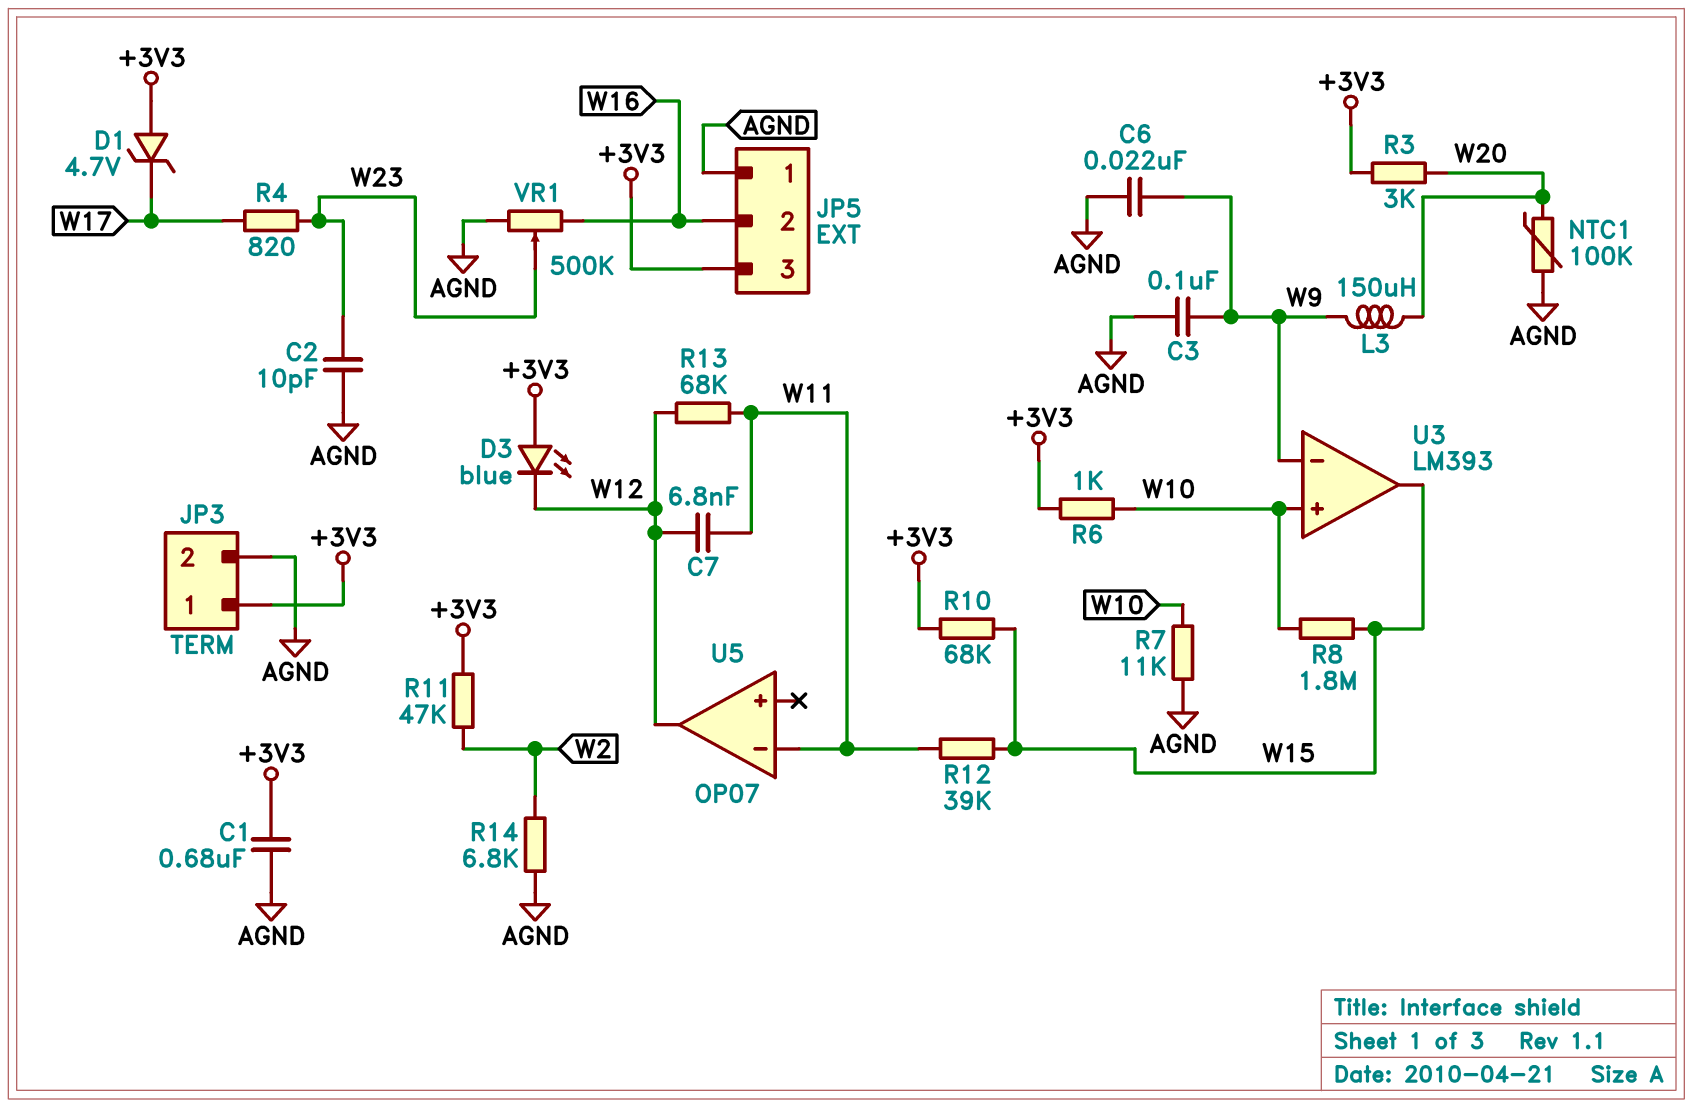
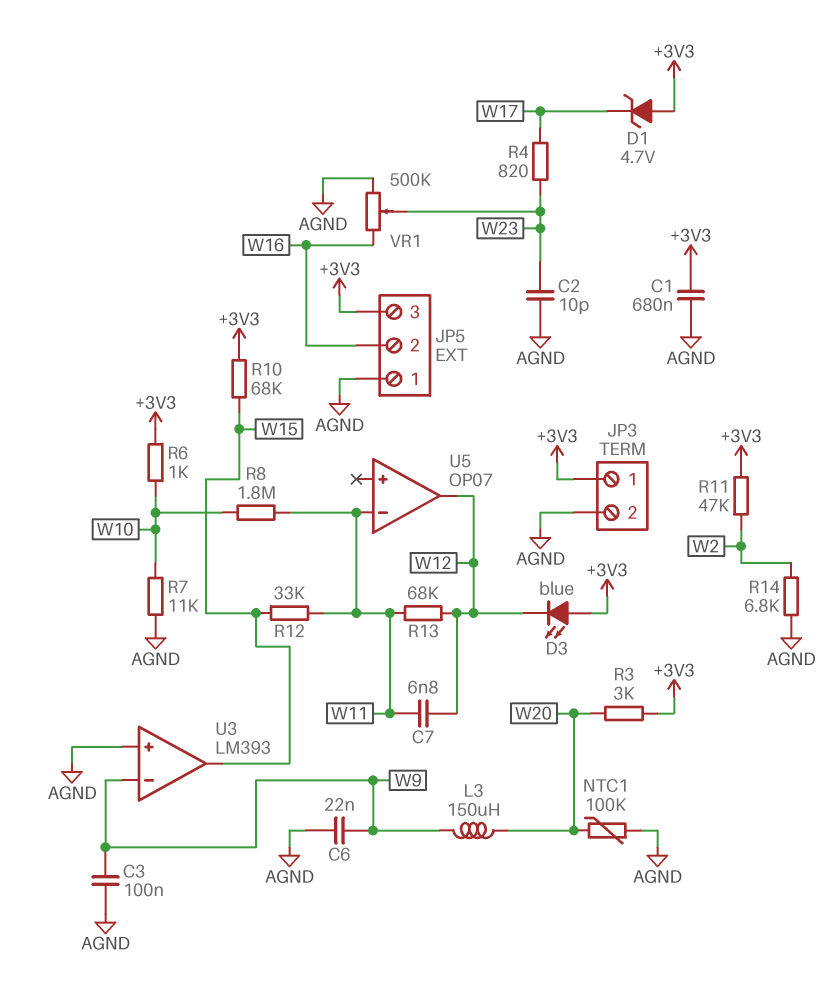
R8: 1.8M (W10, W15) -> 1.8M (W10, W11)
R12: 39k (W11, W15) -> 33k (W11, W15)
U3 pin in+: W10 -> AGND

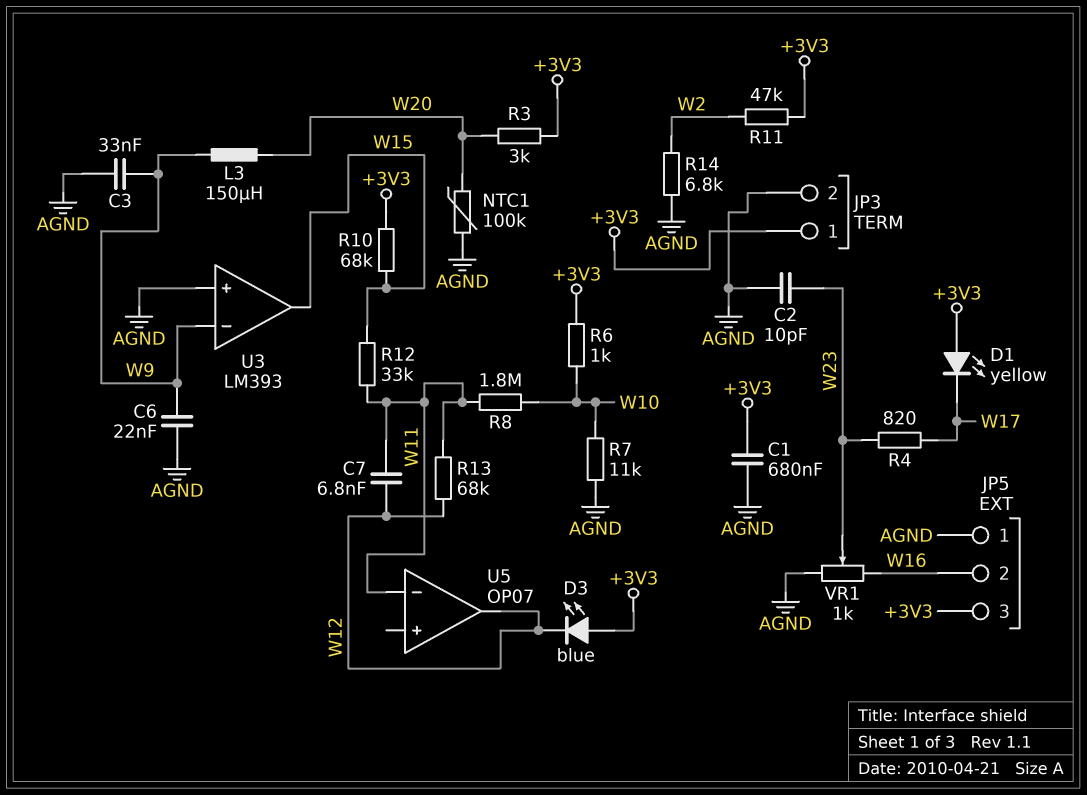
C3: 100nF (AGND, W9) -> 33nF (AGND, W9)
D1: zener 4.7V (A +3V3, K W17) -> LED yellow (A +3V3, K W17)
VR1: 500k (AGND, W16, wiper W23) -> 1k (AGND, W16, wiper W23)

